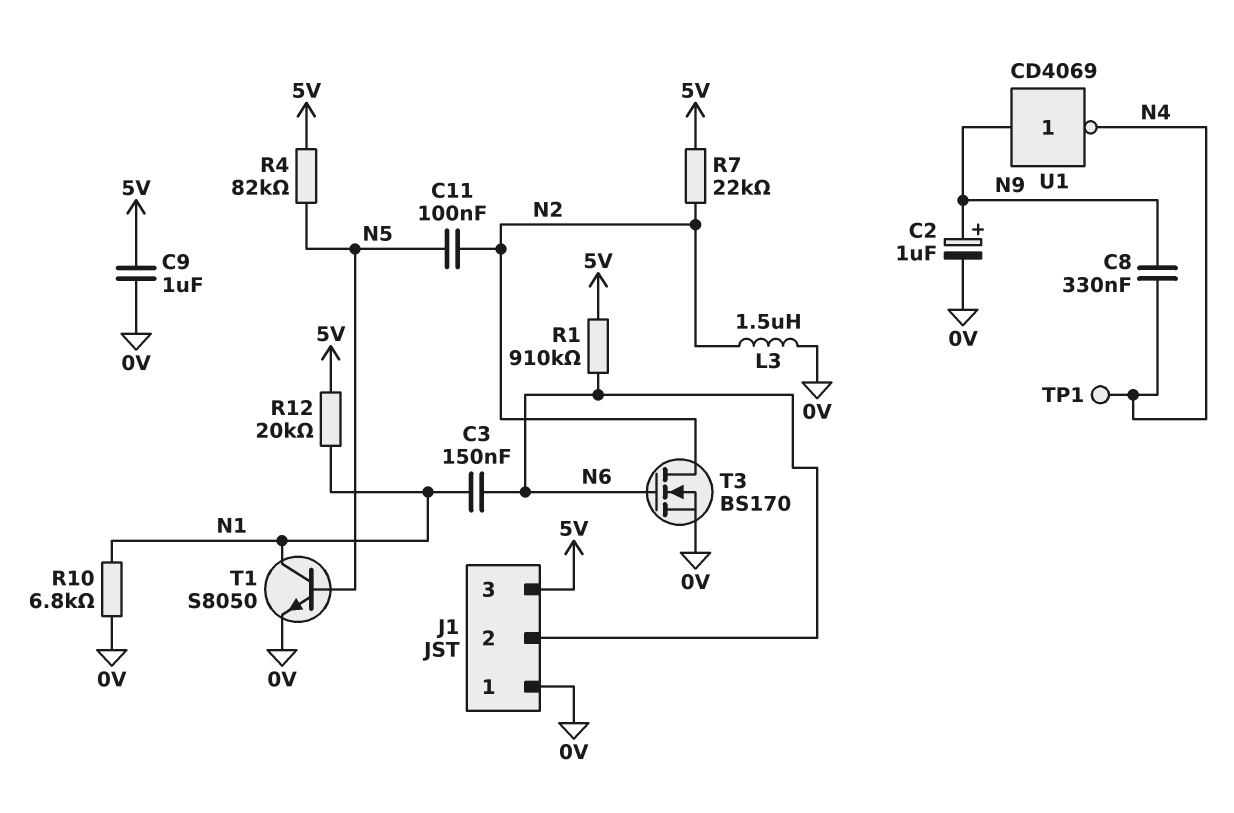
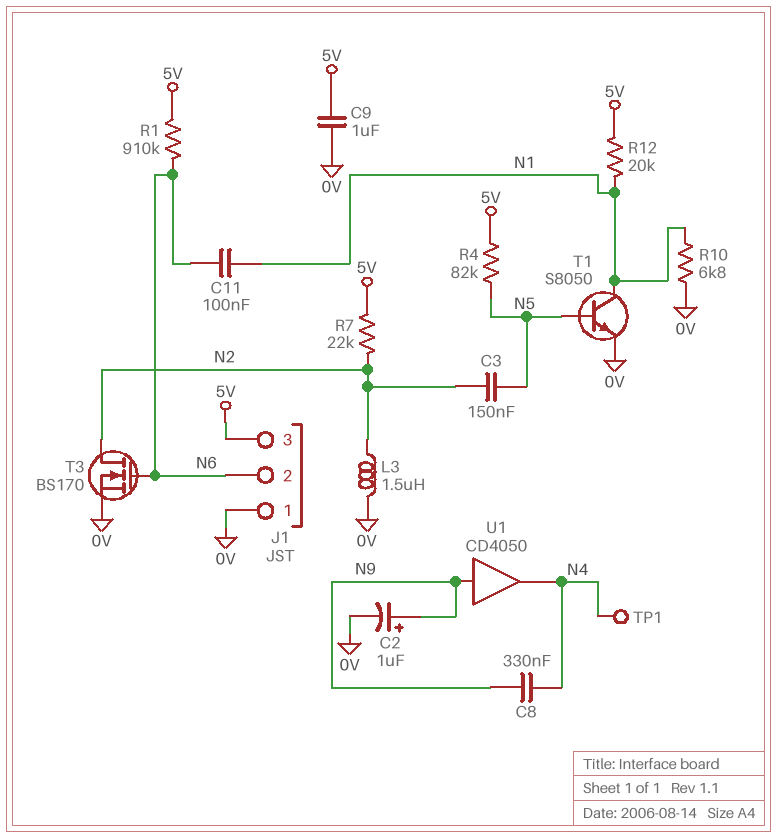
C3: 150nF (N1, N6) -> 150nF (N2, N5)
C11: 100nF (N2, N5) -> 100nF (N1, N6)
U1: NOT CD4069 (in N9, out N4) -> buffer CD4050 (in N9, out N4)

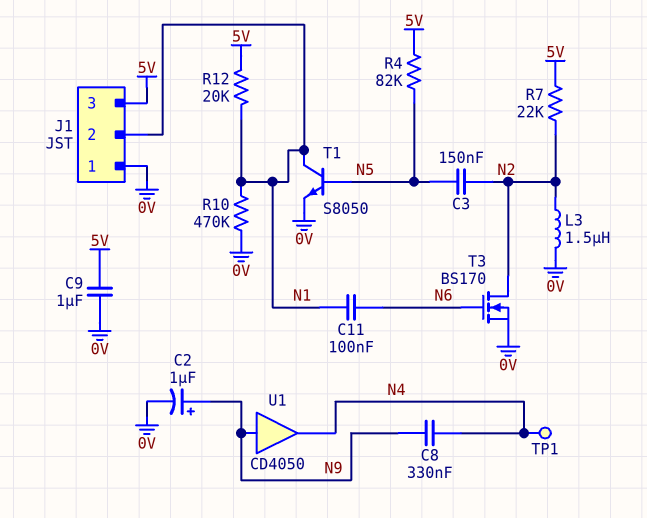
J1 pin 2: N6 -> N1
R1: 910k (5V, N6) -> none
R10: 6.8k (0V, N1) -> 470k (0V, N1)

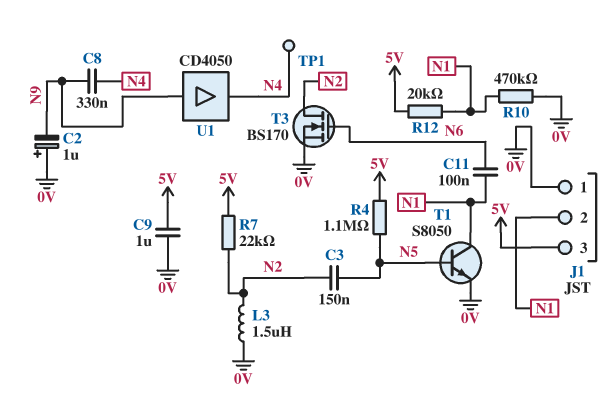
C2: 1uF (plus N9, minus 0V) -> 1uF (plus 0V, minus N9)
R4: 82k (5V, N5) -> 1.1M (5V, N5)

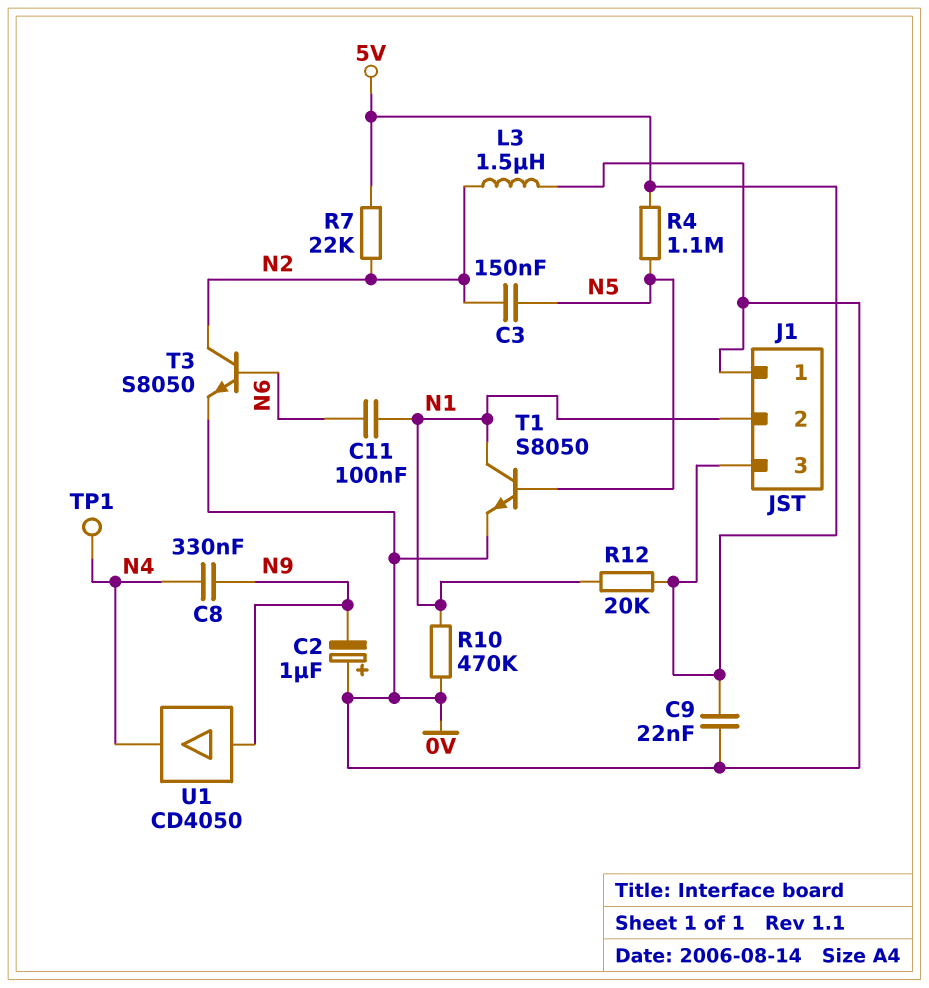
C9: 1uF (0V, 5V) -> 22nF (0V, 5V)
T3: NMOS BS170 (G N6, D N2, S 0V) -> NPN S8050 (B N6, C N2, E 0V)

